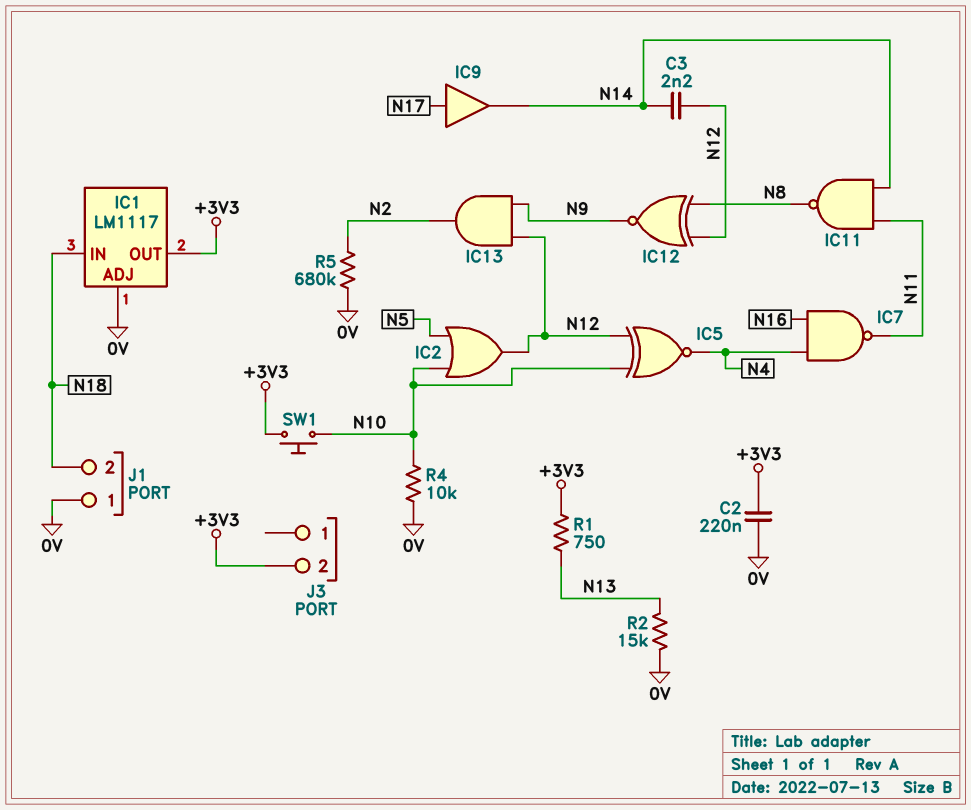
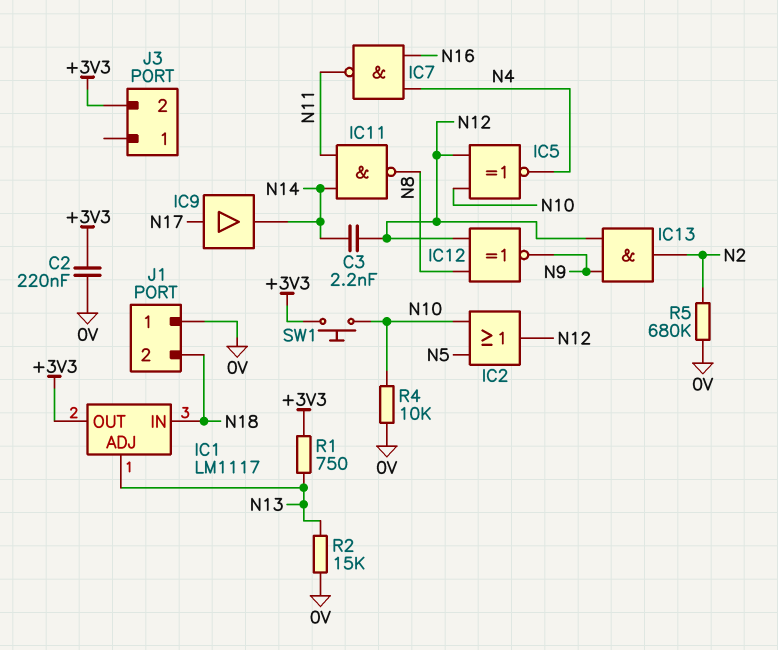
IC1 pin ADJ: 0V -> N13

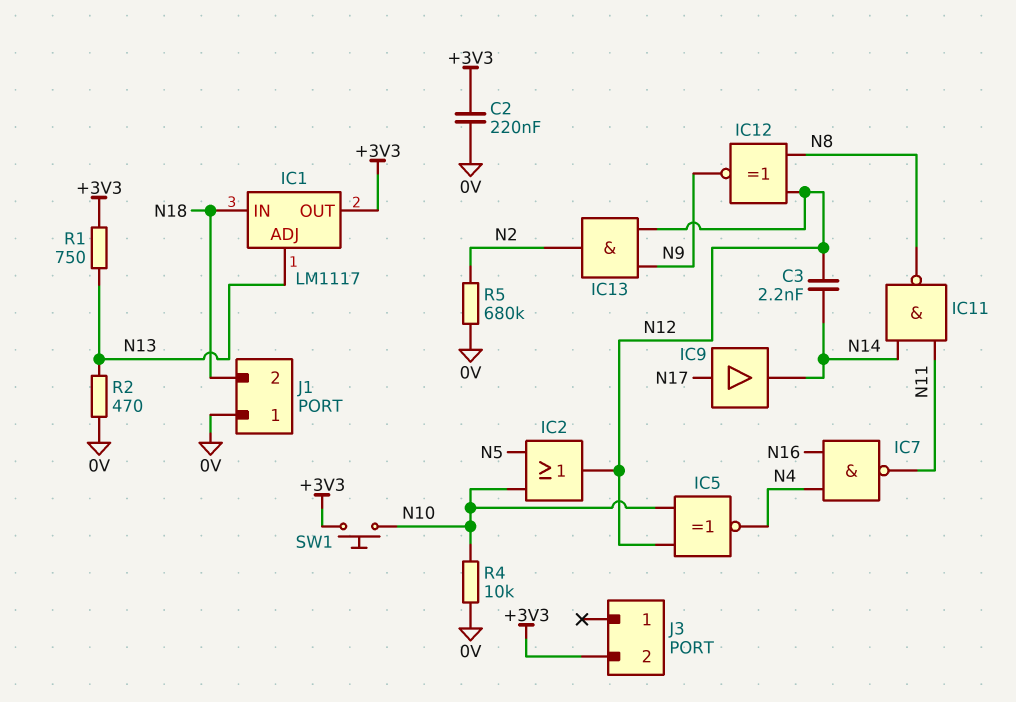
R2: 15k (0V, N13) -> 470 (0V, N13)

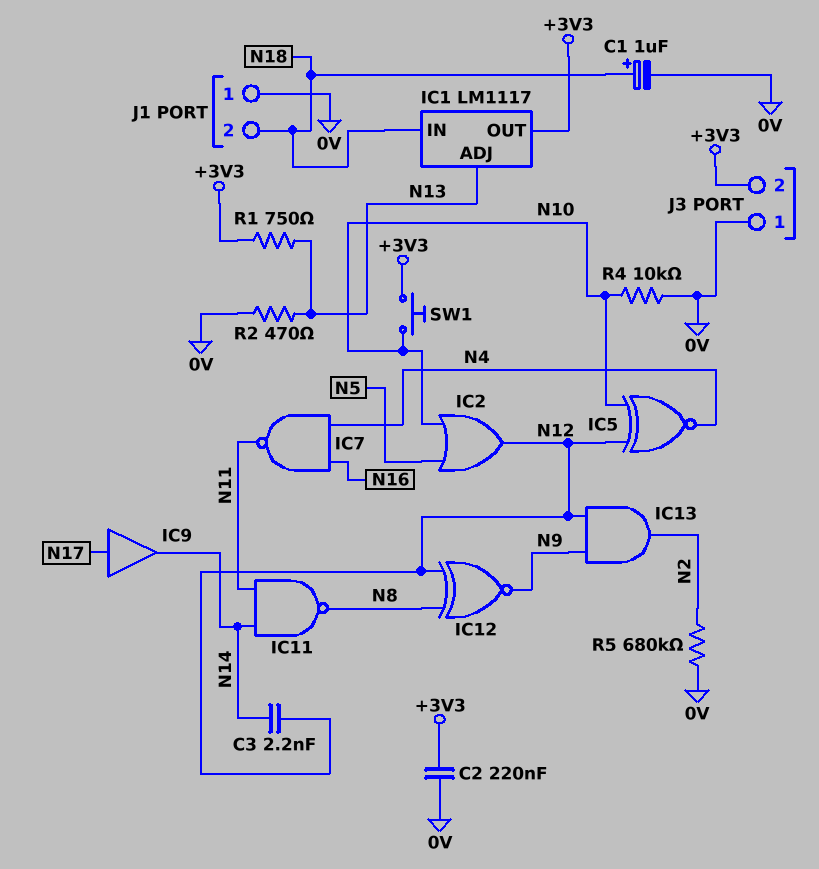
C1: none -> 1uF (plus N18, minus 0V)
J3 pin 1: none -> 0V

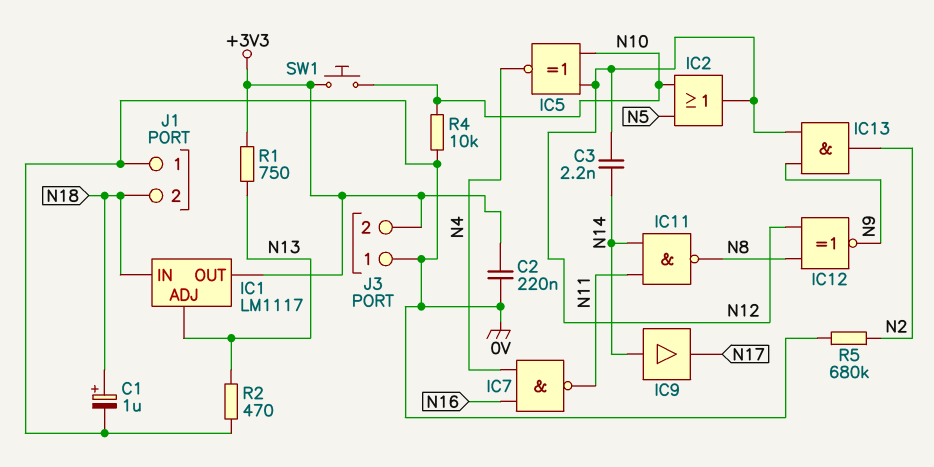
IC9: buffer (in N17, out N14) -> buffer (in N14, out N17)

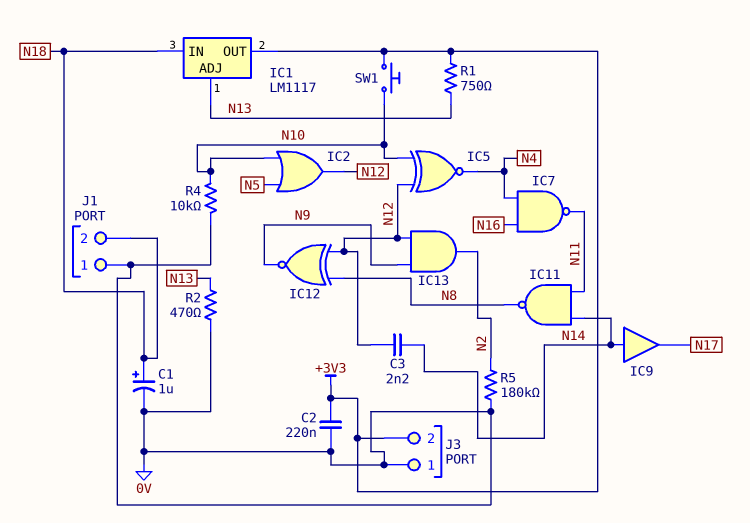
R5: 680k (0V, N2) -> 180k (0V, N2)

